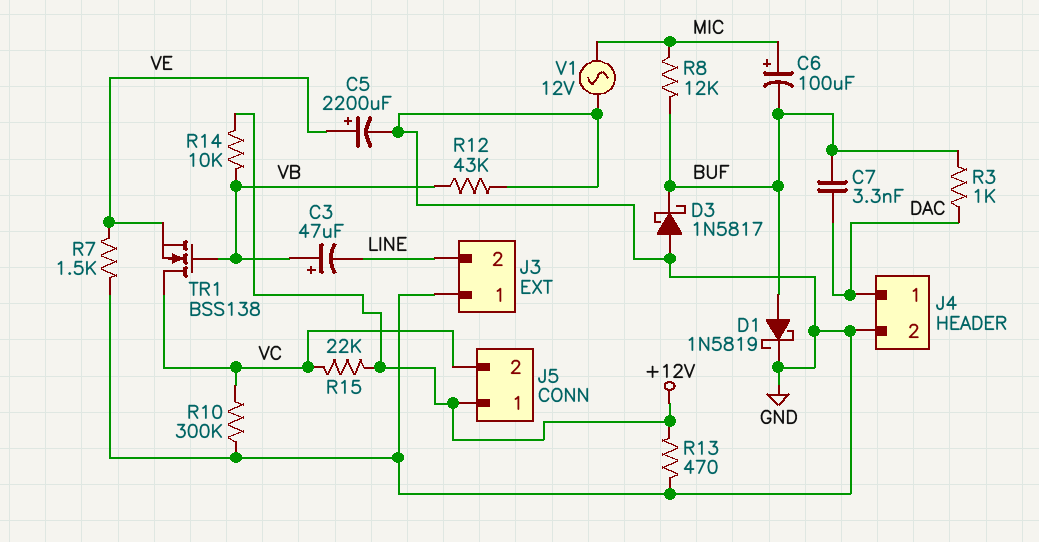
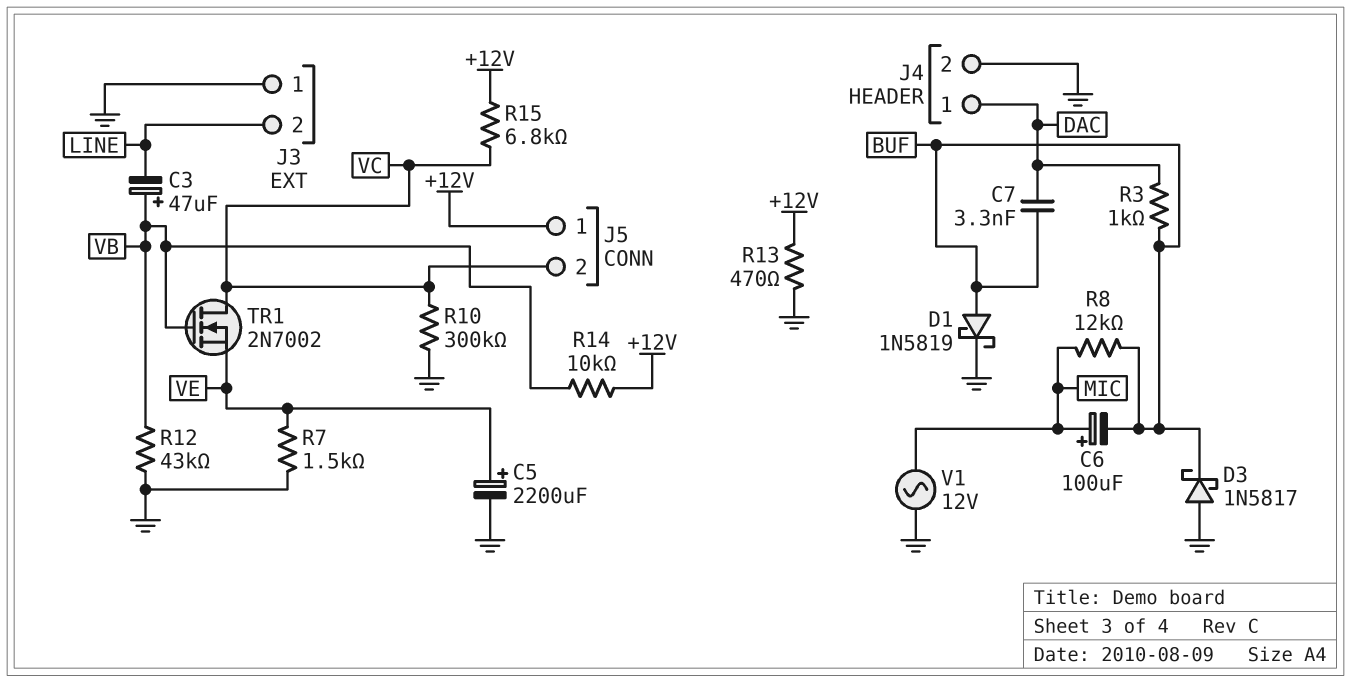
R15: 22k (+12V, VC) -> 6.8k (+12V, VC)
TR1: NMOS BSS138 (G VB, D VC, S VE) -> NMOS 2N7002 (G VB, D VC, S VE)

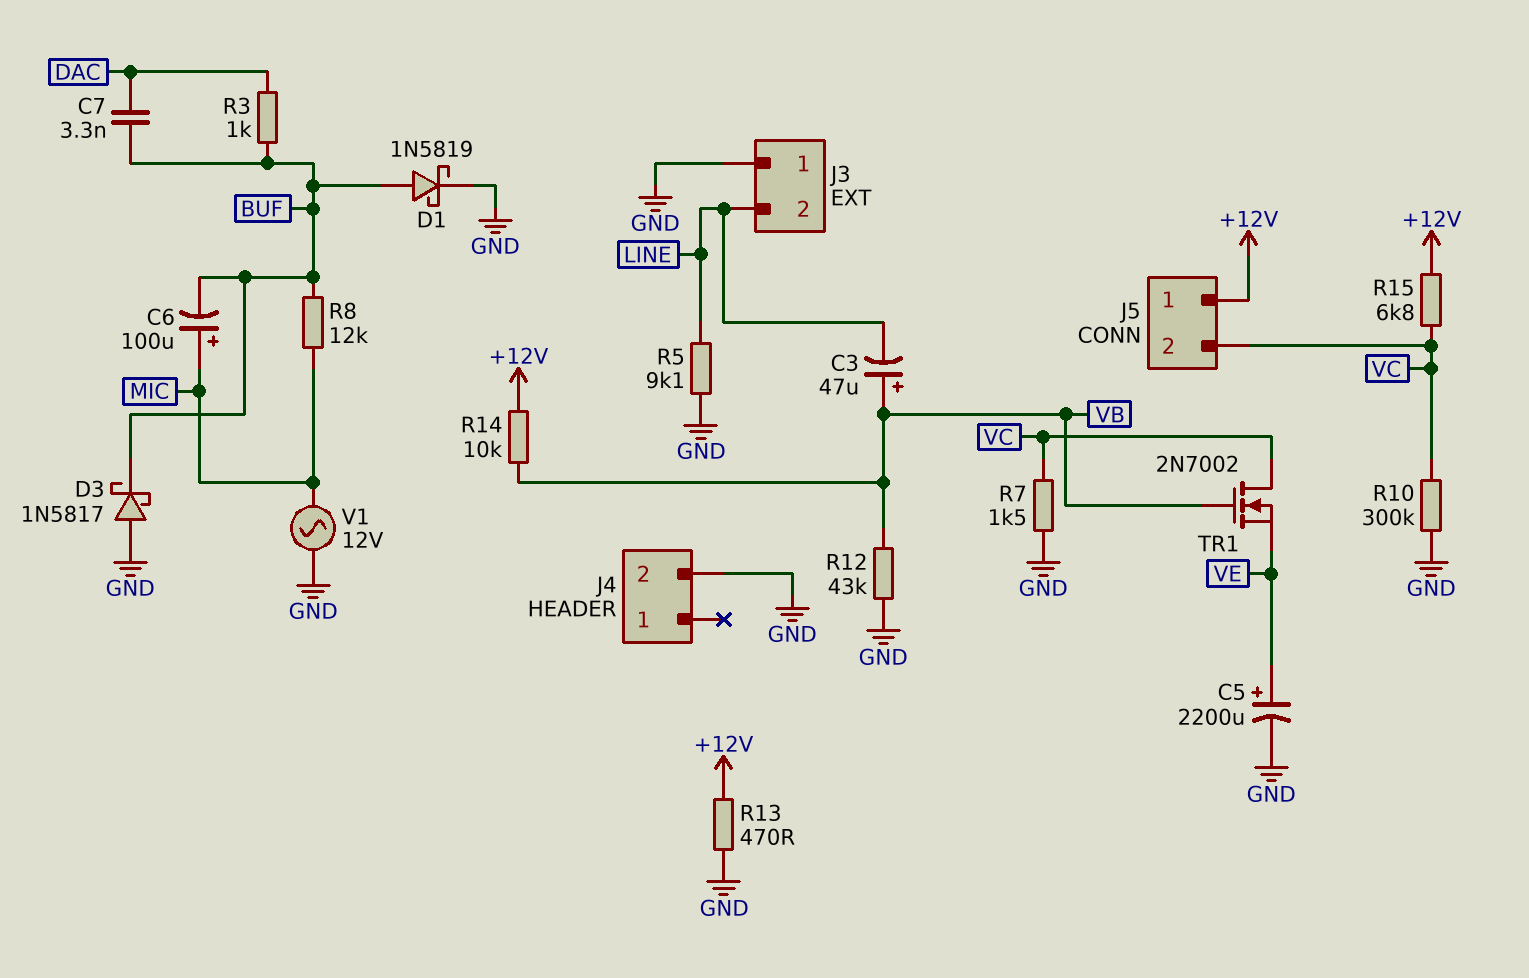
J4 pin 1: DAC -> none
R5: none -> 9.1k (GND, LINE)
R7: 1.5k (GND, VE) -> 1.5k (GND, VC)

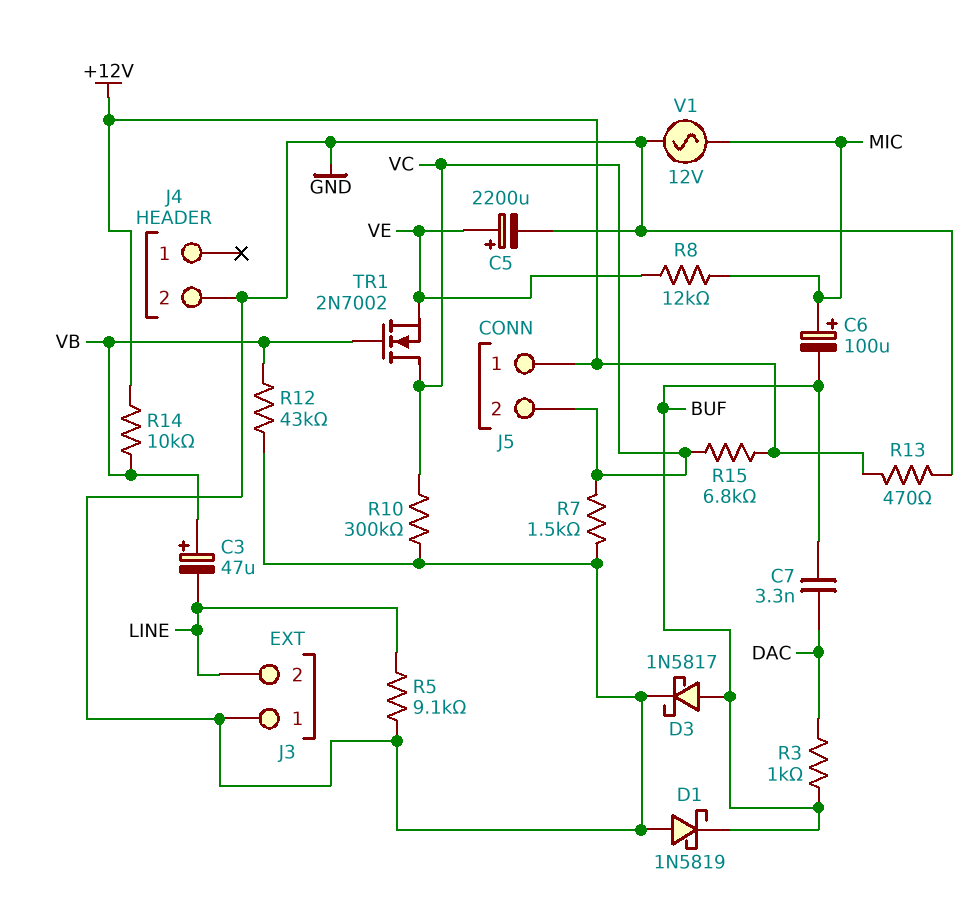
D1: schottky 1N5819 (A BUF, K GND) -> schottky 1N5819 (A GND, K BUF)
D3: schottky 1N5817 (A GND, K BUF) -> schottky 1N5817 (A BUF, K GND)
R8: 12k (BUF, MIC) -> 12k (MIC, VE)

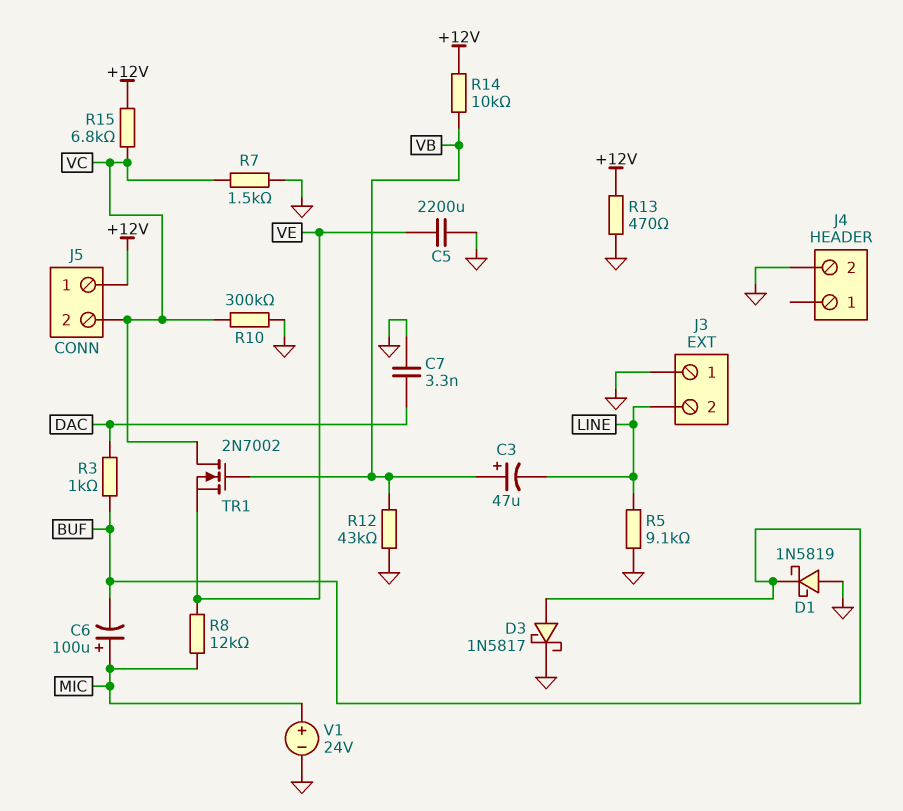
C5: 2200uF (plus VE, minus GND) -> 2200uF (GND, VE)
C7: 3.3nF (BUF, DAC) -> 3.3nF (DAC, GND)
V1: AC 12V (GND, MIC) -> 24V (plus MIC, minus GND)

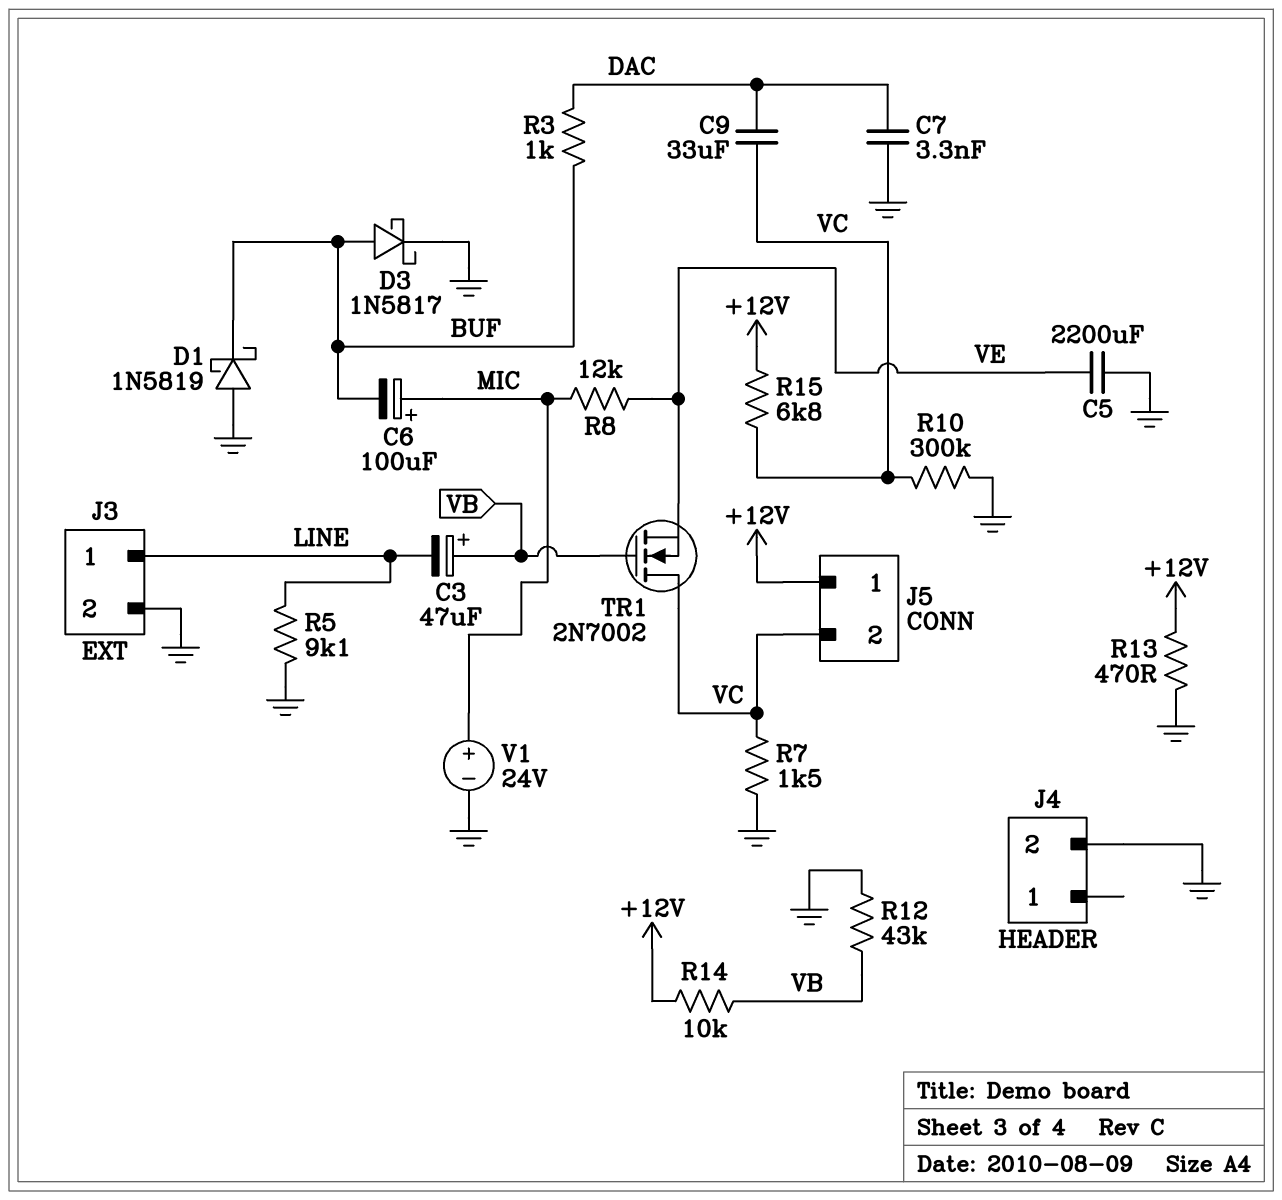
C9: none -> 33uF (DAC, VC)
J3 pin 1: GND -> LINE
J3 pin 2: LINE -> GND

